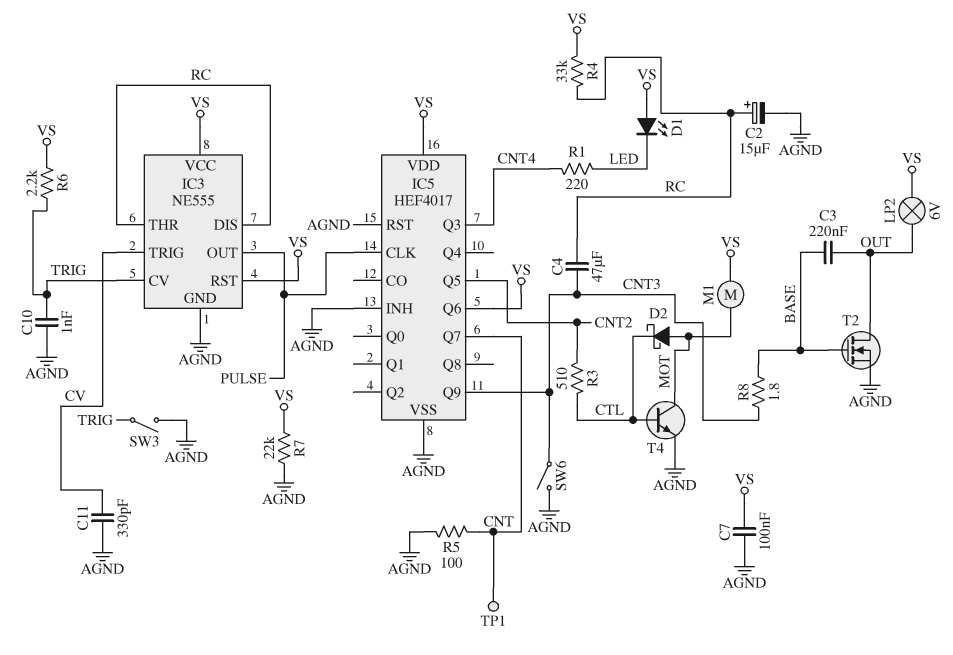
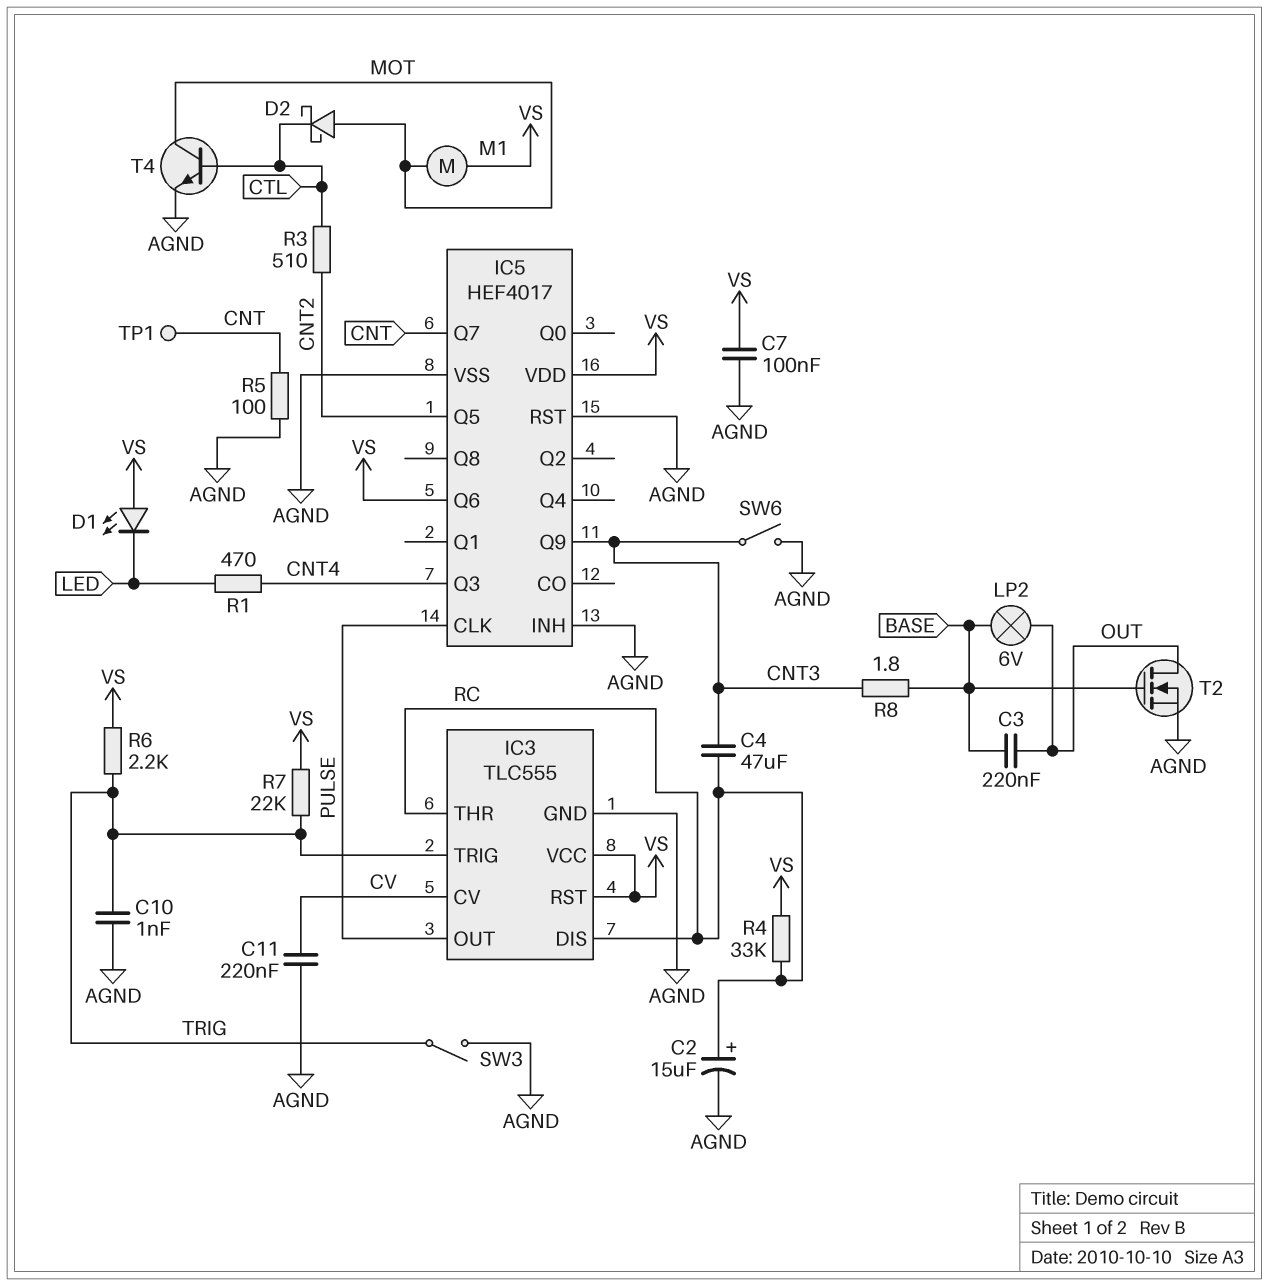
C11: 330pF (AGND, CV) -> 220nF (AGND, CV)
IC3: NE555 -> TLC555
IC3 pin CV: TRIG -> CV
IC3 pin TRIG: CV -> TRIG
LP2: lamp 6V (OUT, VS) -> lamp 6V (BASE, OUT)
R1: 220 (CNT4, LED) -> 470 (CNT4, LED)
R7: 22k (AGND, VS) -> 22k (TRIG, VS)

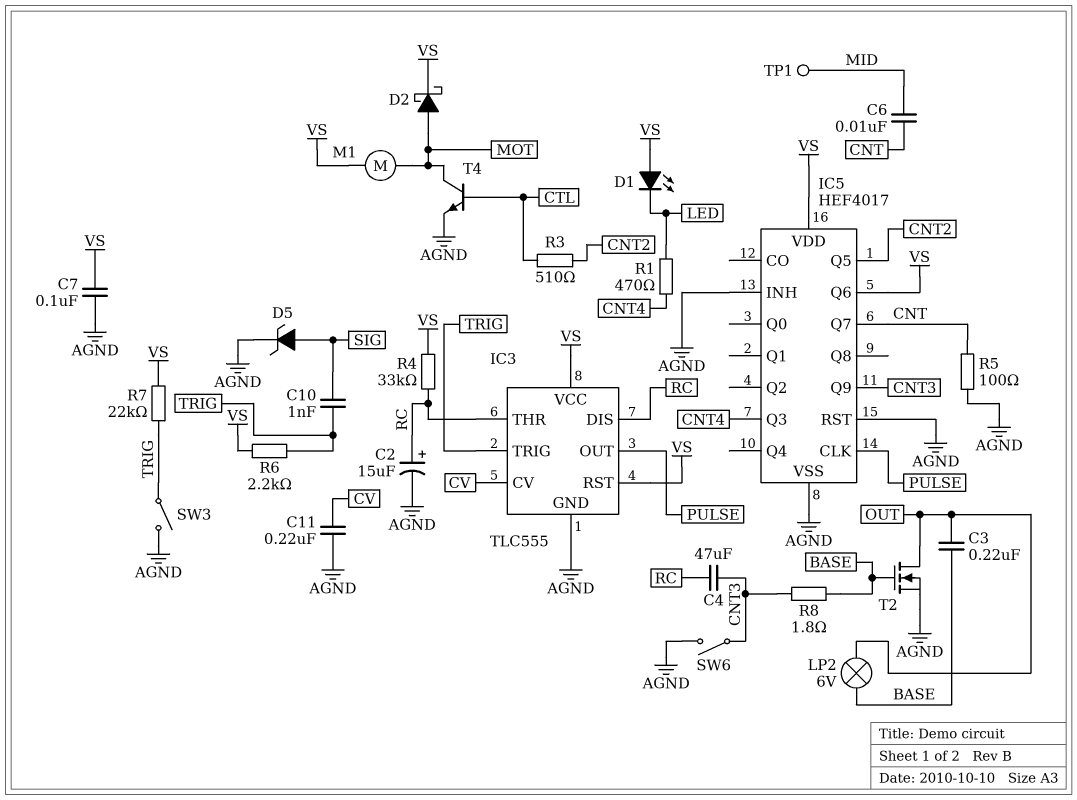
C6: none -> 10nF (CNT, MID)
C10: 1nF (AGND, TRIG) -> 1nF (SIG, TRIG)
D2: schottky (A MOT, K CTL) -> schottky (A MOT, K VS)
D5: none -> zener (A SIG, K AGND)
TP1: test point (CNT) -> test point (MID)

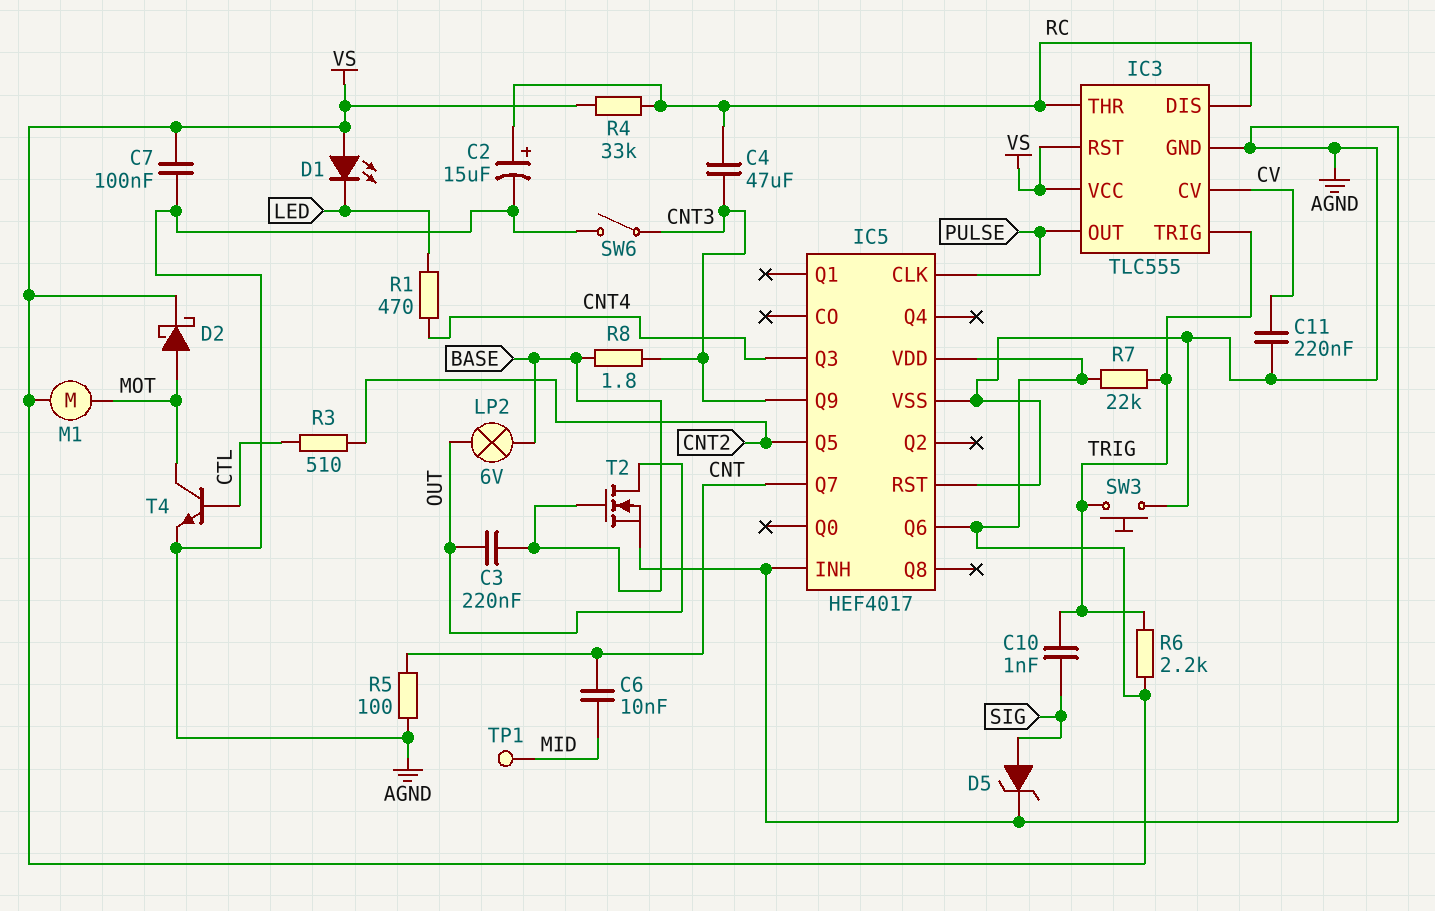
SW3: switch (AGND, TRIG) -> button (AGND, TRIG)

